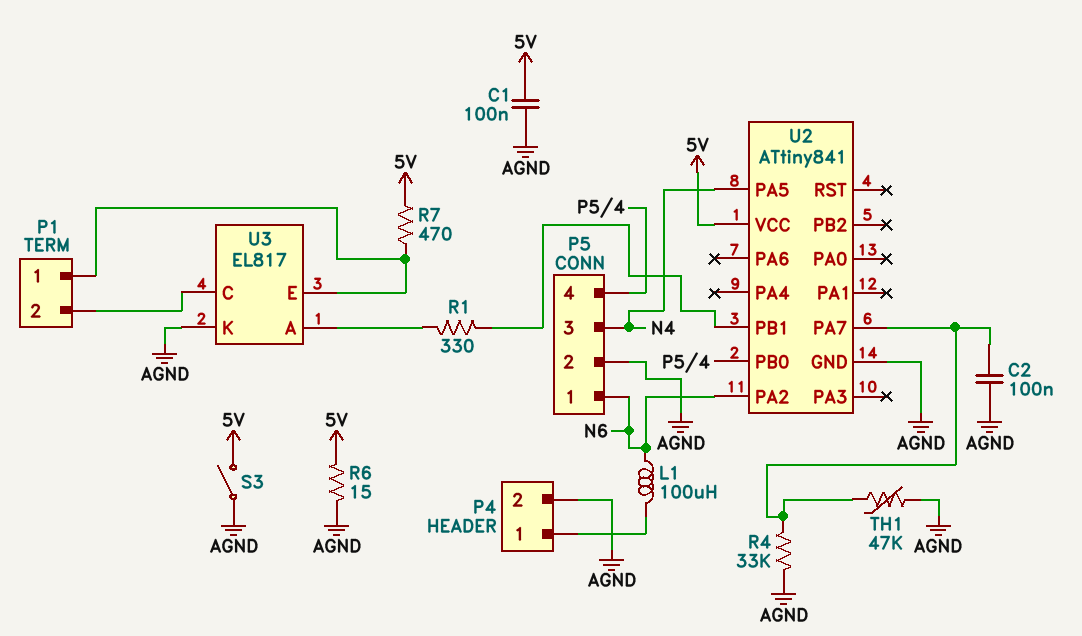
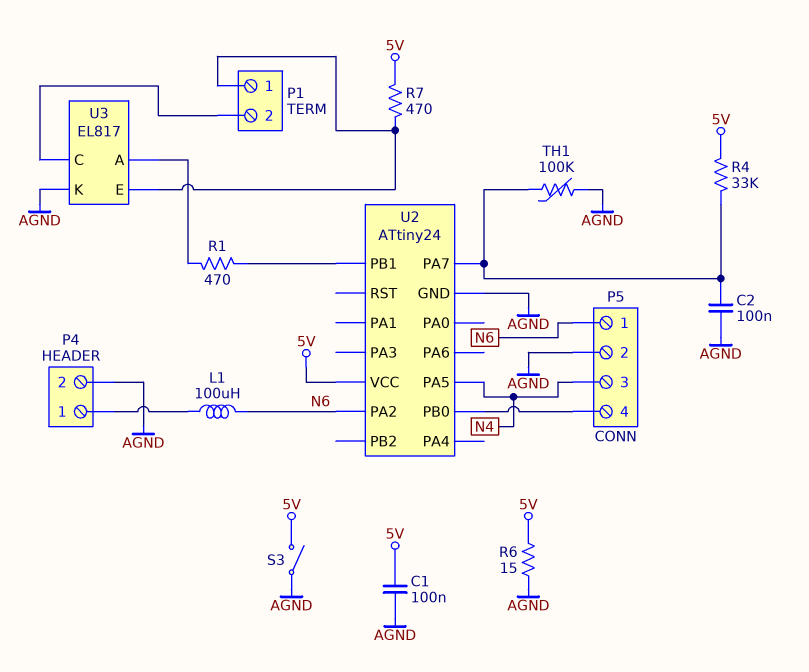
R1: 330 (U2/PB1, U3/A) -> 470 (U2/PB1, U3/A)
R4: 33k (AGND, U2/PA7) -> 33k (5V, U2/PA7)
TH1: 47k (AGND, U2/PA7) -> 100k (AGND, U2/PA7)
U2: ATtiny841 -> ATtiny24

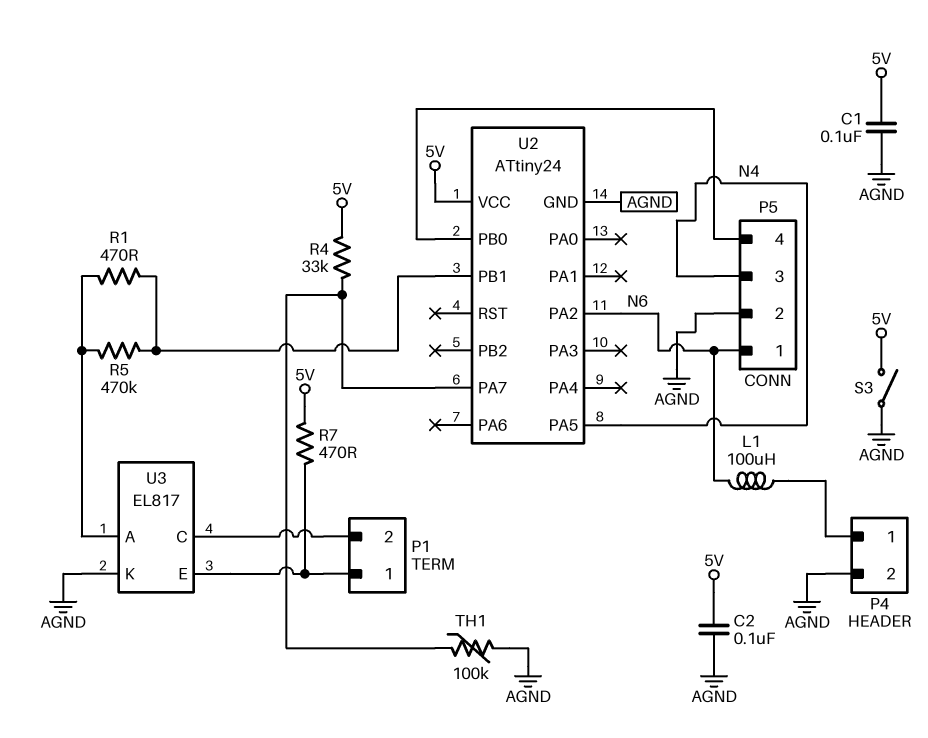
C2: 100nF (AGND, U2/PA7) -> 100nF (5V, AGND)
R5: none -> 470k (U2/PB1, U3/A)
R6: 15 (5V, AGND) -> none

